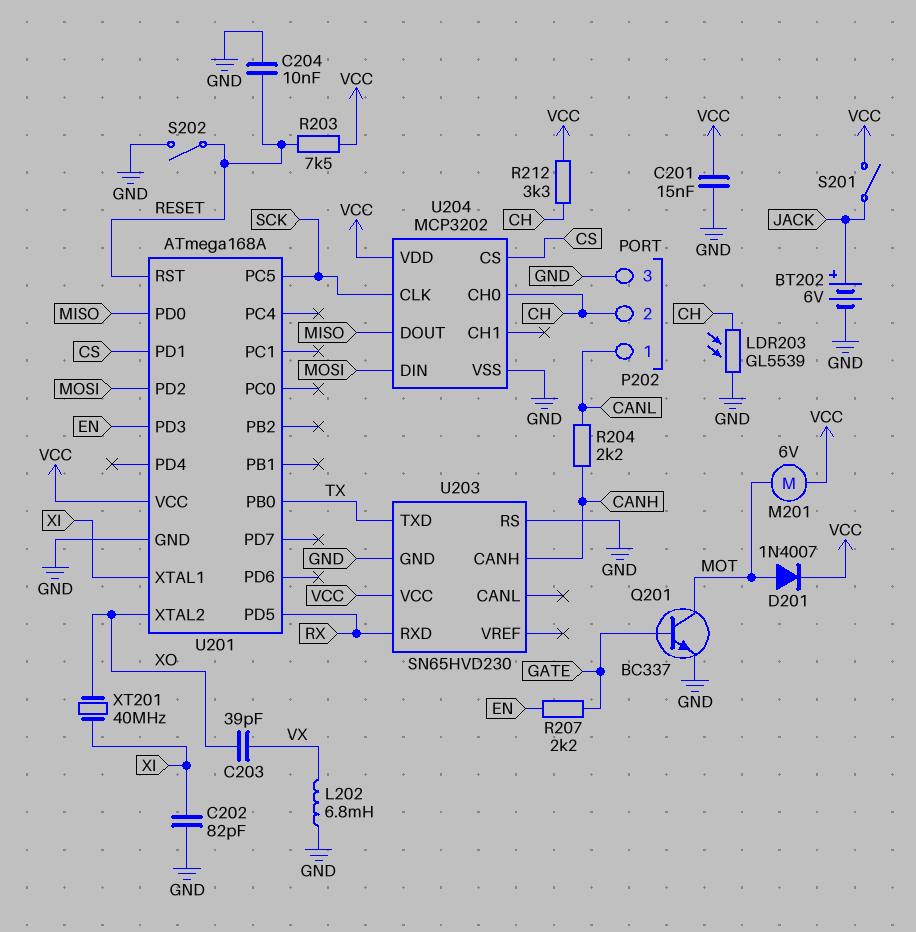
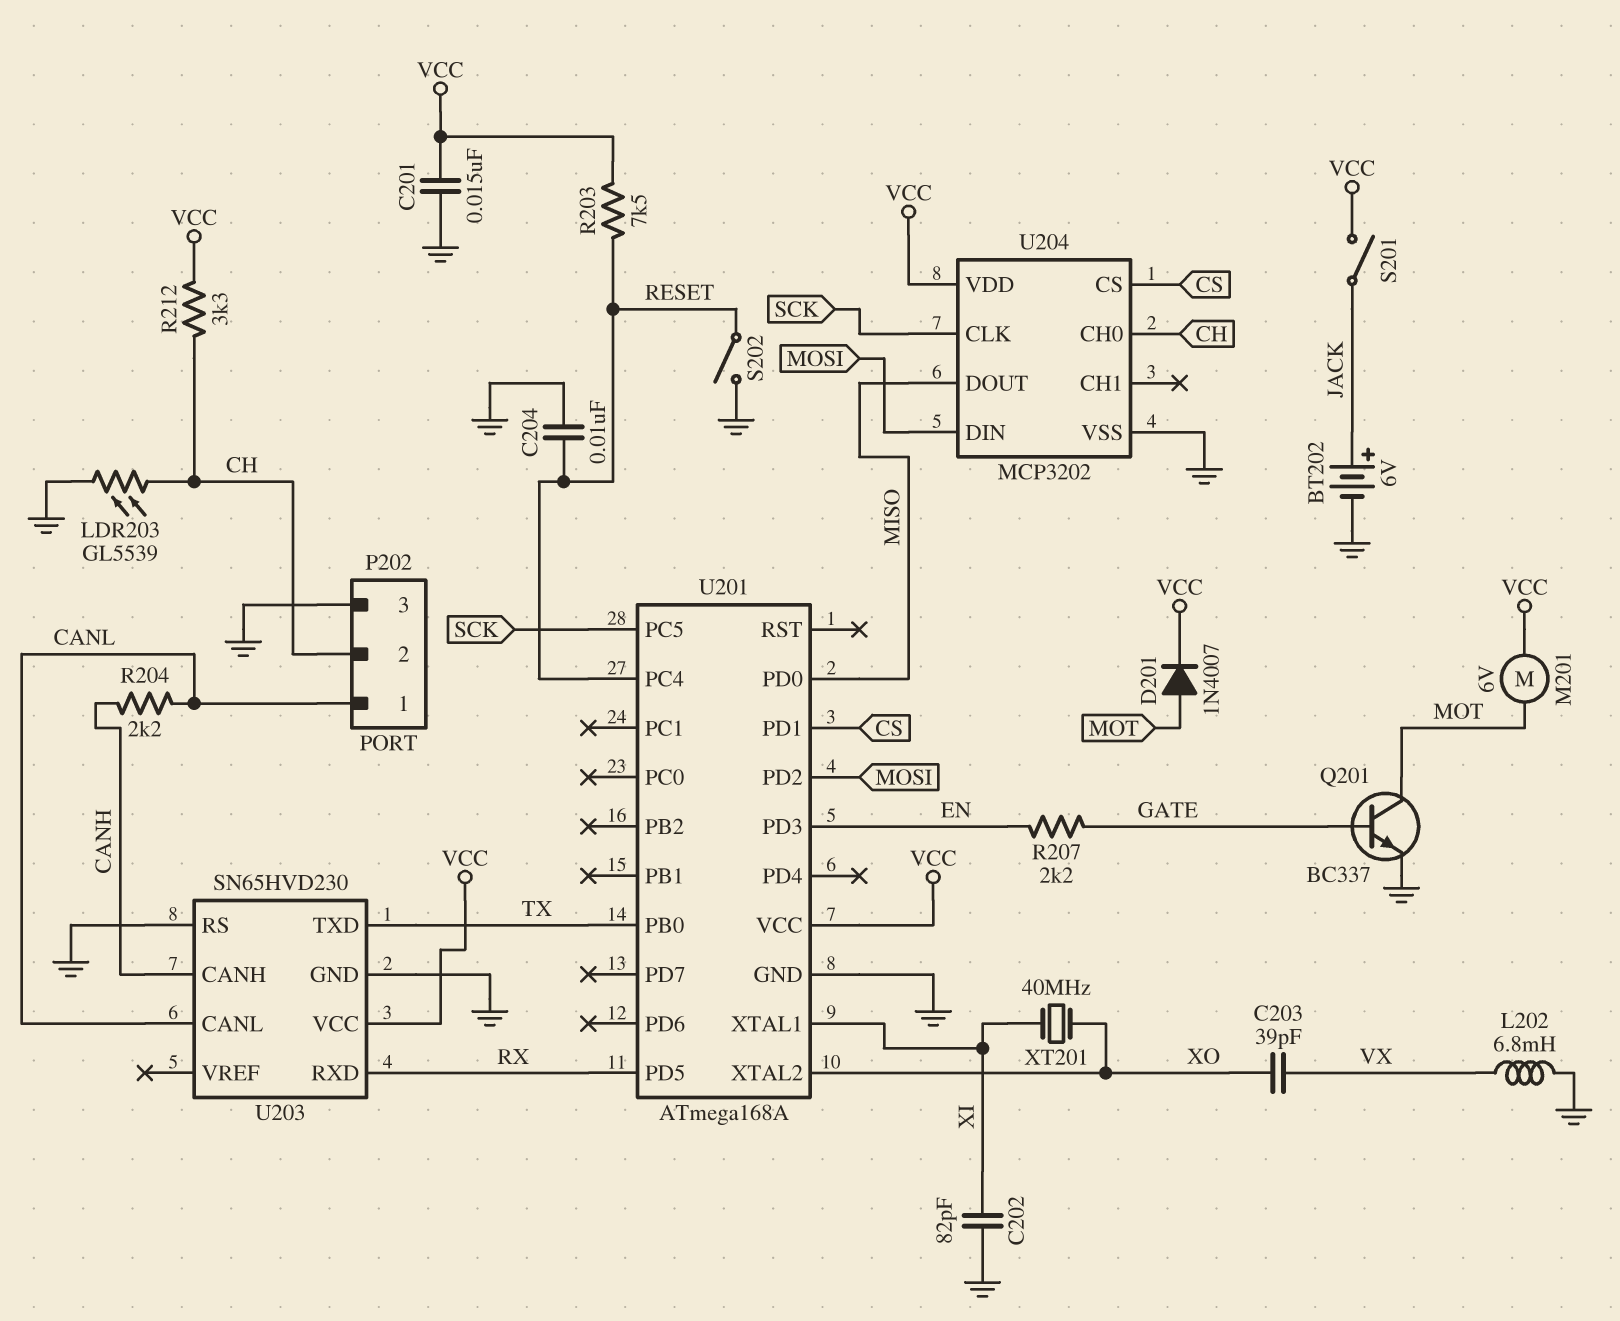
U201 pin PC4: none -> RESET
U201 pin RST: RESET -> none
U203 pin CANL: none -> CANL

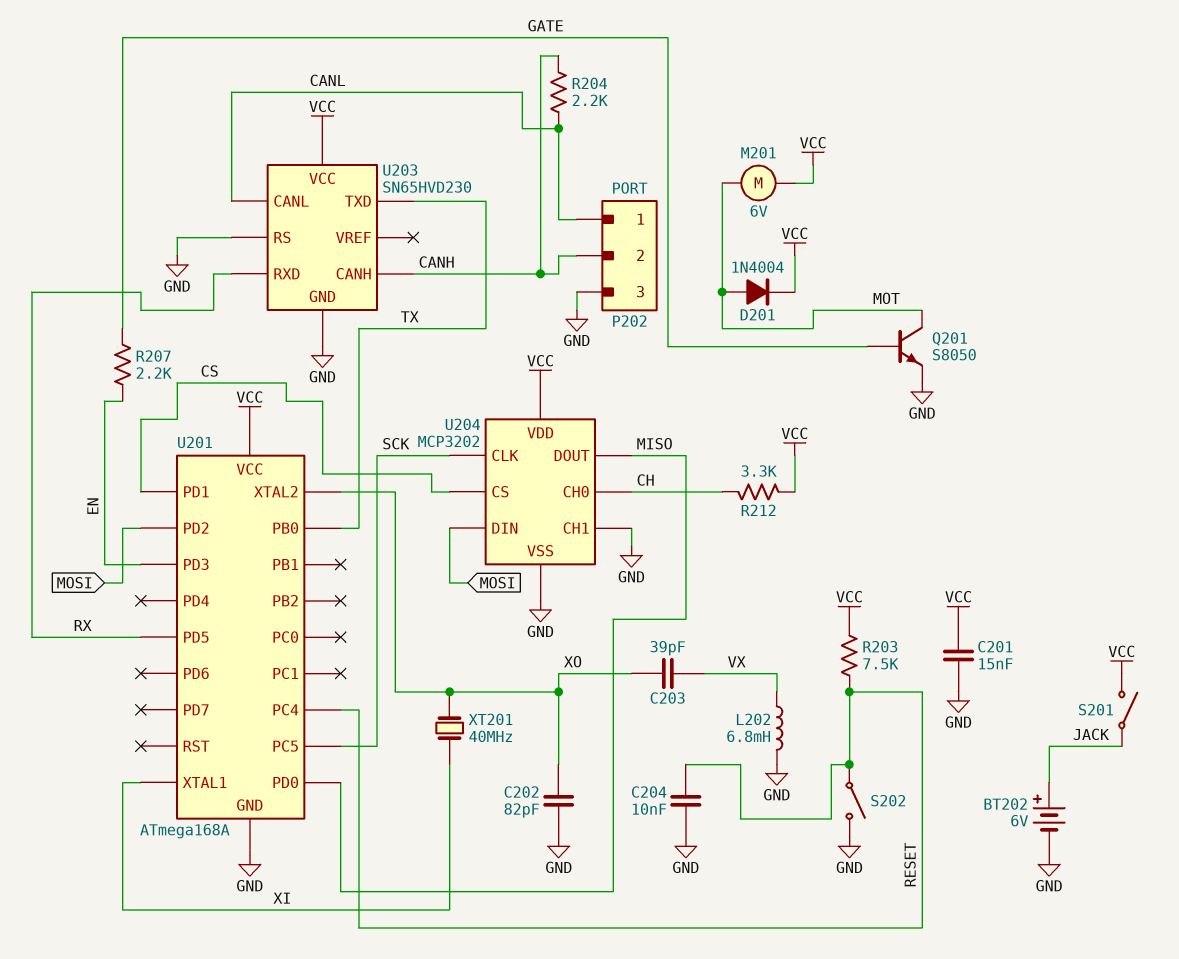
C202: 82pF (GND, XI) -> 82pF (GND, XO)
D201: diode 1N4007 (A MOT, K VCC) -> diode 1N4004 (A MOT, K VCC)
LDR203: GL5539 (CH, GND) -> none
P202 pin 2: CH -> CANH
Q201: NPN BC337 (B GATE, C MOT, E GND) -> NPN S8050 (B GATE, C MOT, E GND)
U204 pin CH1: none -> GND

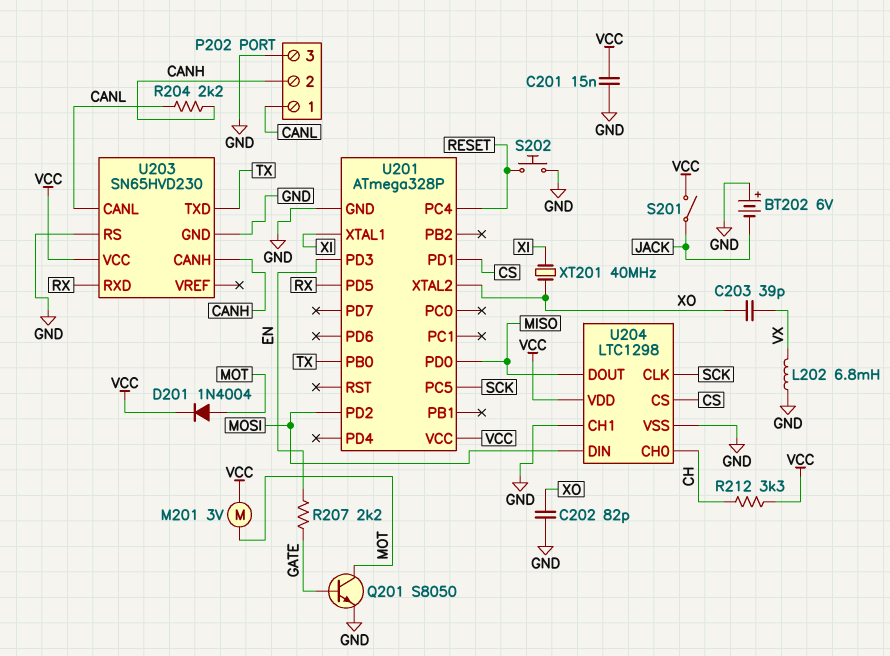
BT202: 6V (plus JACK, minus GND) -> 6V (plus GND, minus JACK)
C204: 10nF (GND, RESET) -> none
M201: motor 6V (MOT, VCC) -> motor 3V (MOT, VCC)
R203: 7.5k (RESET, VCC) -> none
S202: switch (GND, RESET) -> button (GND, RESET)
U201: ATmega168A -> ATmega328P
U204: MCP3202 -> LTC1298

